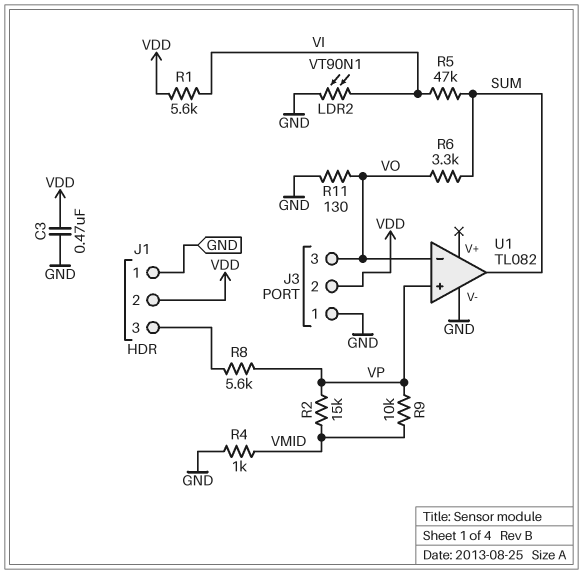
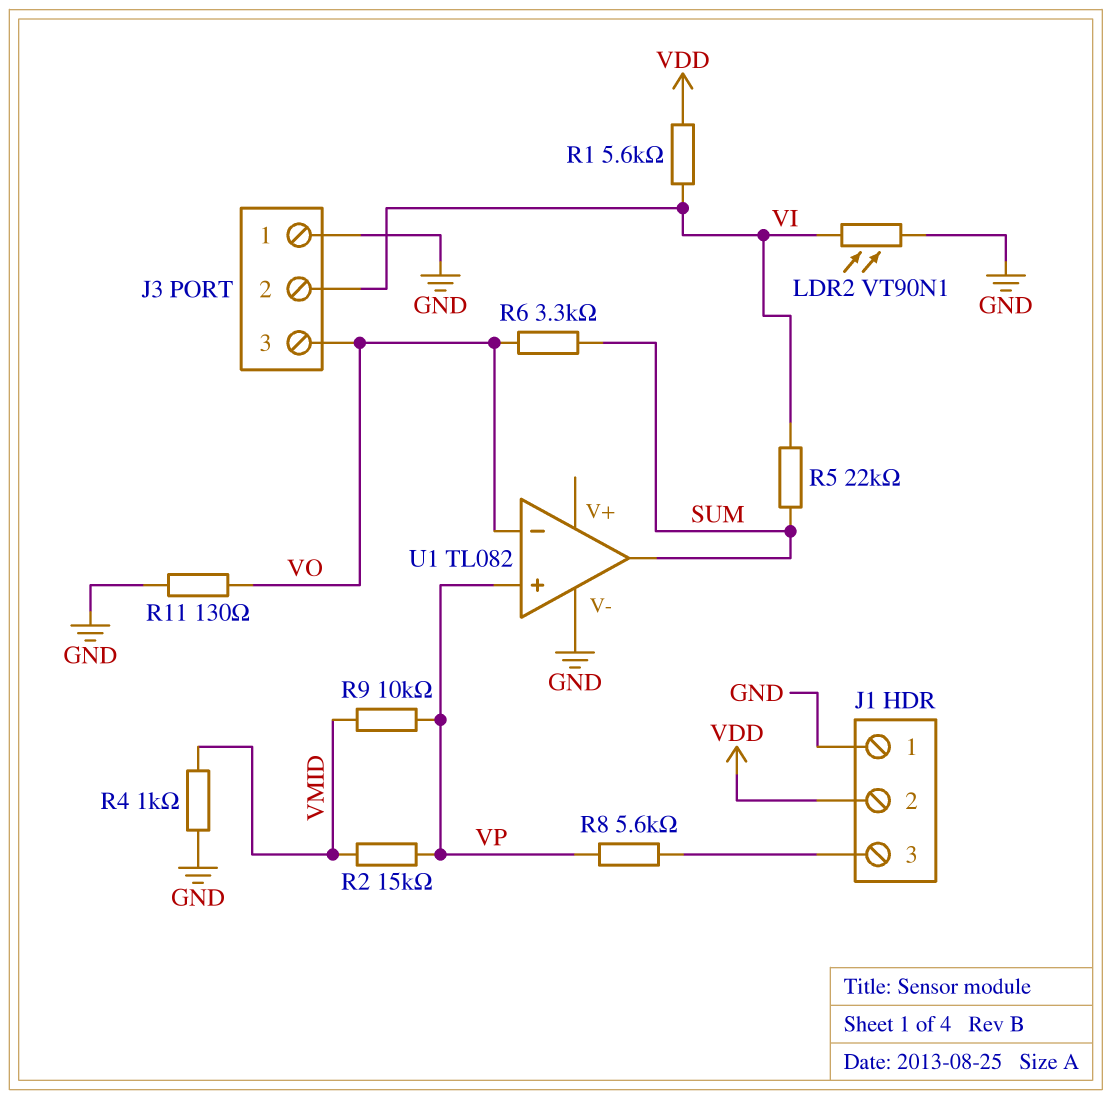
C3: 470nF (GND, VDD) -> none
J3 pin 2: VDD -> VI
R5: 47k (SUM, VI) -> 22k (SUM, VI)

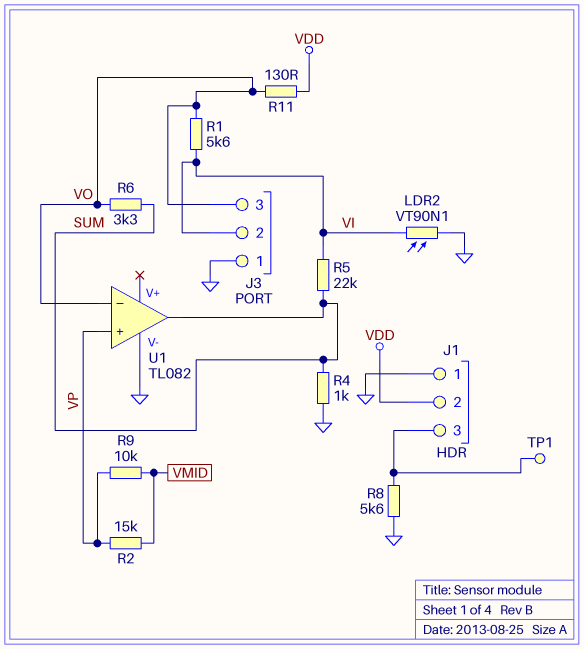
R1: 5.6k (VDD, VI) -> 5.6k (VI, VO)
R4: 1k (GND, VMID) -> 1k (GND, SUM)
R8: 5.6k (J1/3, VP) -> 5.6k (GND, J1/3)
R11: 130 (GND, VO) -> 130 (VDD, VO)
TP1: none -> test point (J1/3)

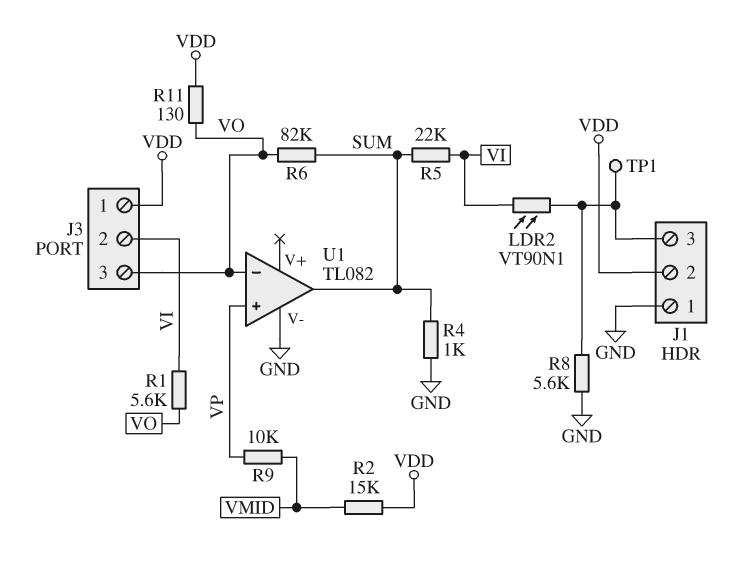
J3 pin 1: GND -> VDD
LDR2: VT90N1 (GND, VI) -> VT90N1 (J1/3, VI)
R2: 15k (VMID, VP) -> 15k (VDD, VMID)
R6: 3.3k (SUM, VO) -> 82k (SUM, VO)

